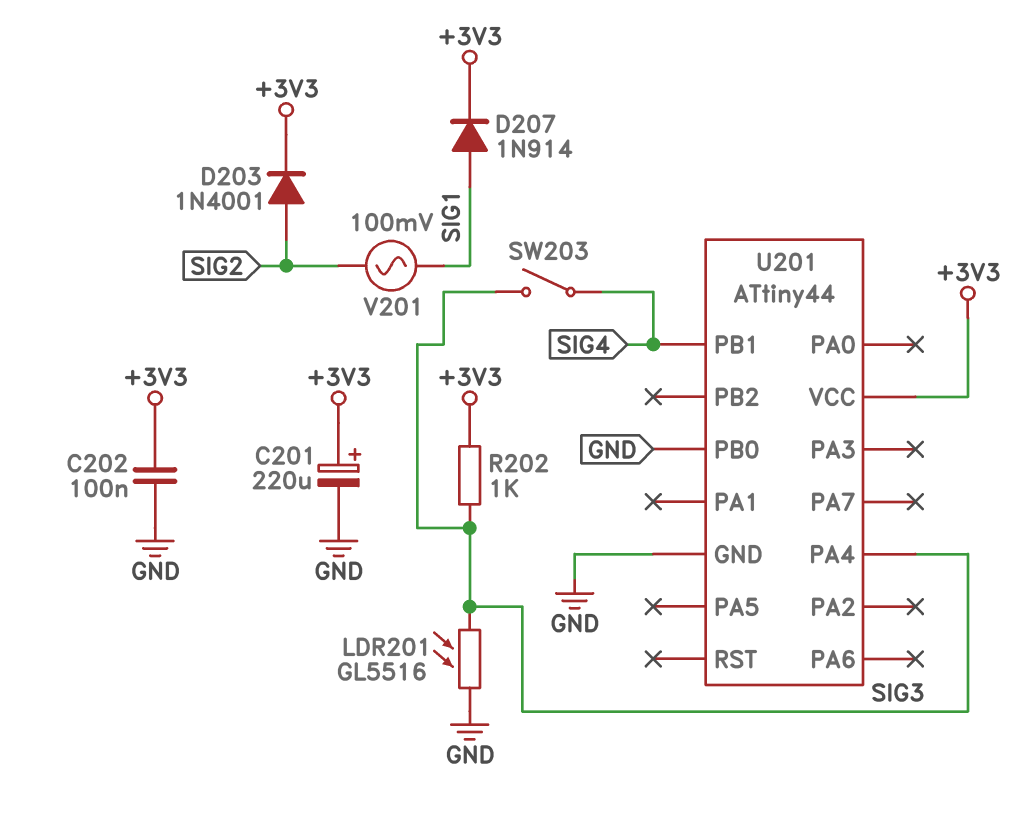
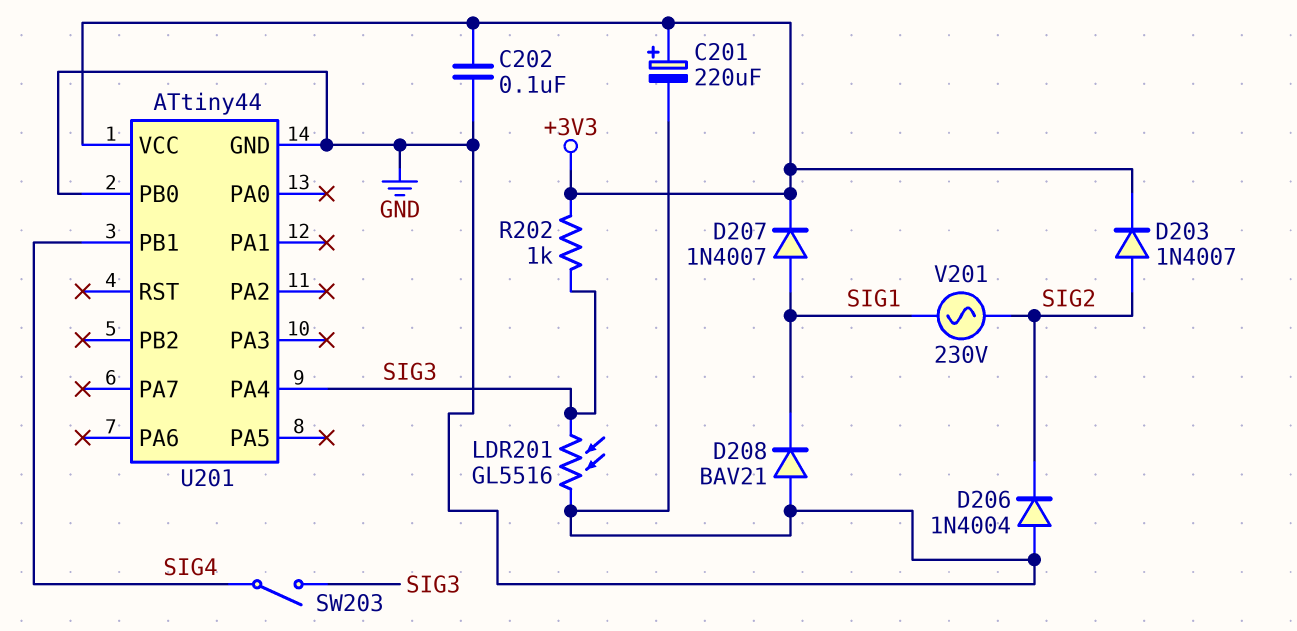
D203: diode 1N4001 (A SIG2, K +3V3) -> diode 1N4007 (A SIG2, K +3V3)
D206: none -> diode 1N4004 (A GND, K SIG2)
D207: diode 1N914 (A SIG1, K +3V3) -> diode 1N4007 (A SIG1, K +3V3)
D208: none -> diode BAV21 (A GND, K SIG1)
V201: AC 100mV (SIG1, SIG2) -> AC 230V (SIG1, SIG2)

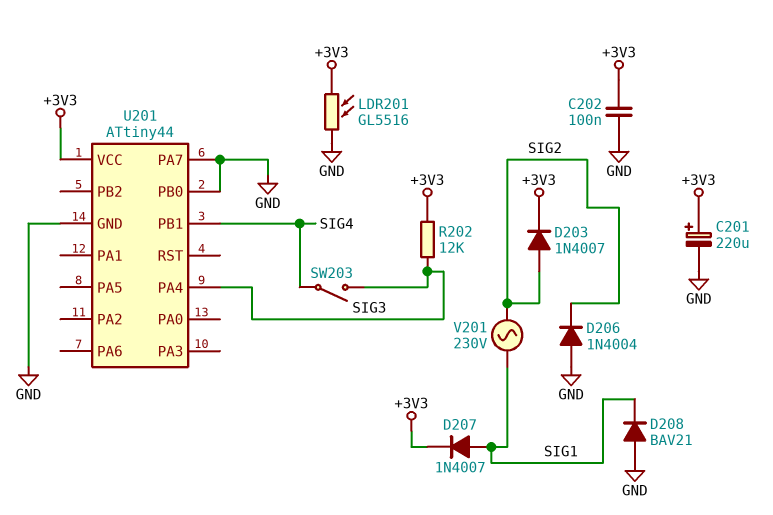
LDR201: GL5516 (GND, SIG3) -> GL5516 (+3V3, GND)
R202: 1k (+3V3, SIG3) -> 12k (+3V3, SIG3)
U201 pin PA7: none -> GND

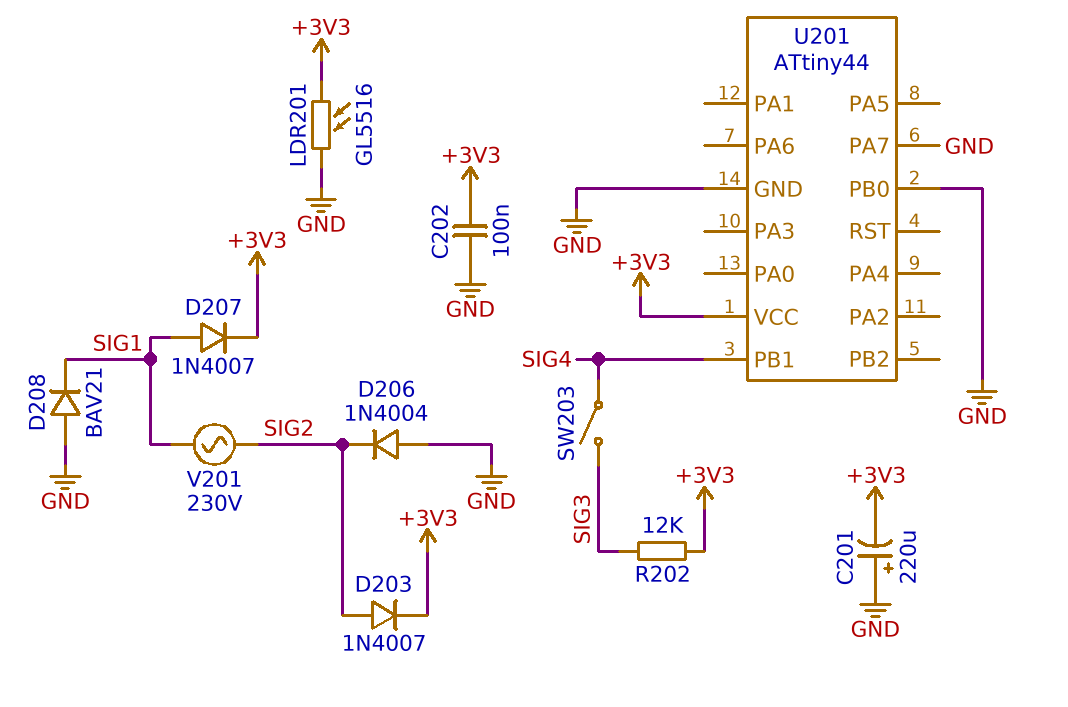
C201: 220uF (plus +3V3, minus GND) -> 220uF (plus GND, minus +3V3)
U201 pin PA4: SIG3 -> none

